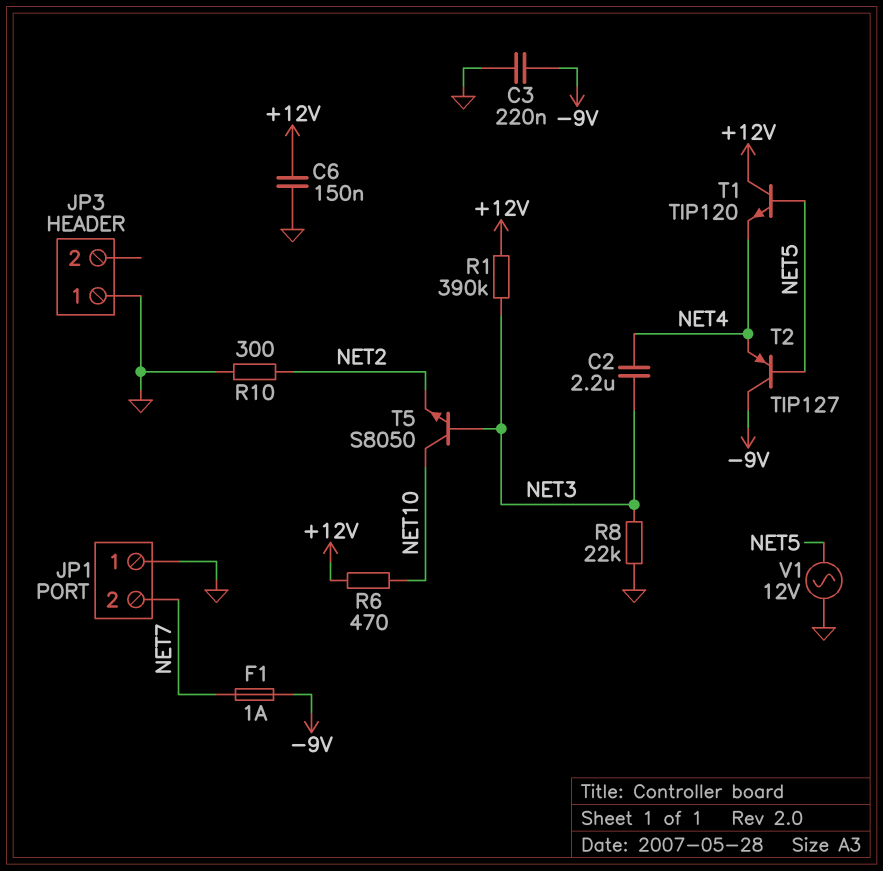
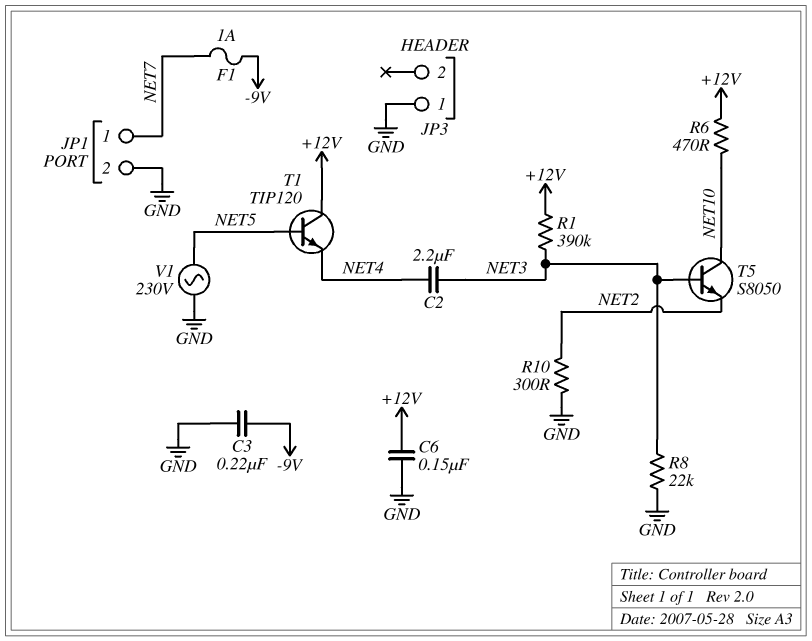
JP1 pin 1: GND -> NET7
JP1 pin 2: NET7 -> GND
T2: PNP TIP127 (B NET5, C -9V, E NET4) -> none
V1: AC 12V (GND, NET5) -> AC 230V (GND, NET5)

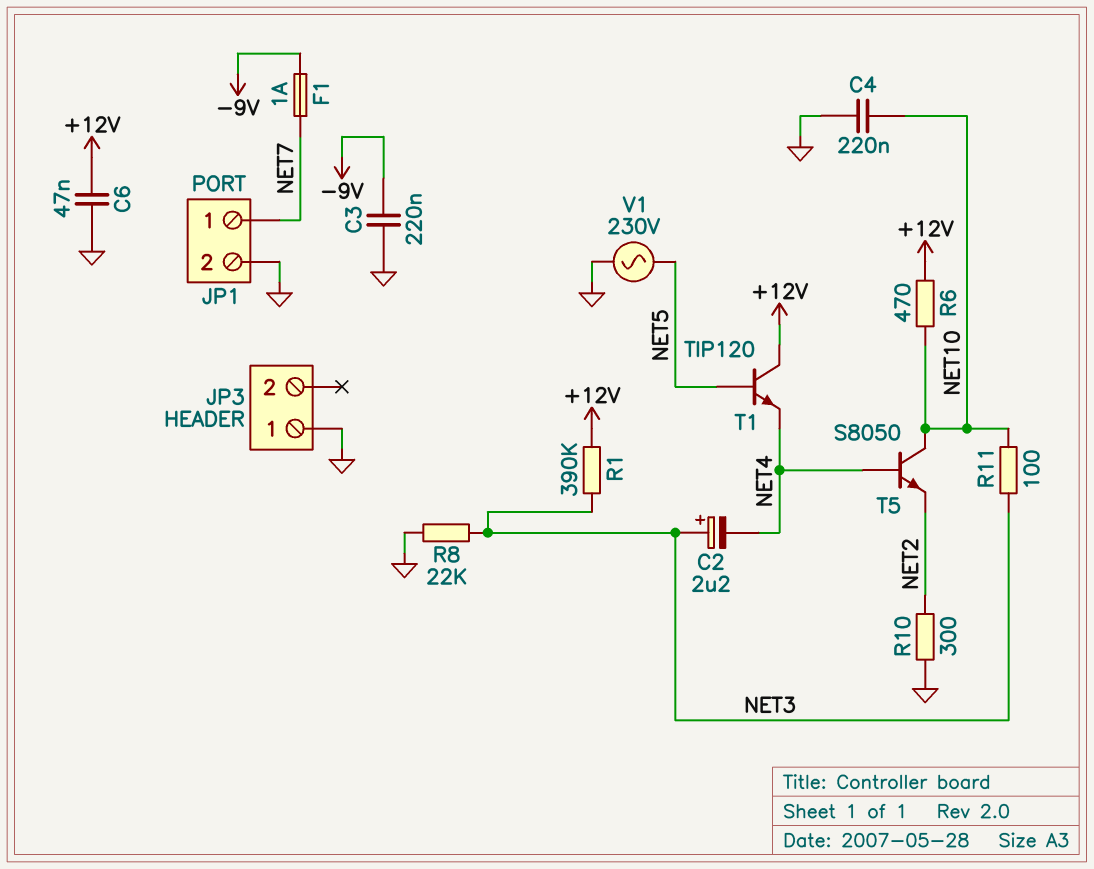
C2: 2.2uF (NET3, NET4) -> 2.2uF (plus NET3, minus NET4)
C4: none -> 220nF (GND, NET10)
C6: 150nF (+12V, GND) -> 47nF (+12V, GND)
R11: none -> 100 (NET3, NET10)
T5: NPN S8050 (B NET3, C NET10, E NET2) -> NPN S8050 (B NET4, C NET10, E NET2)

